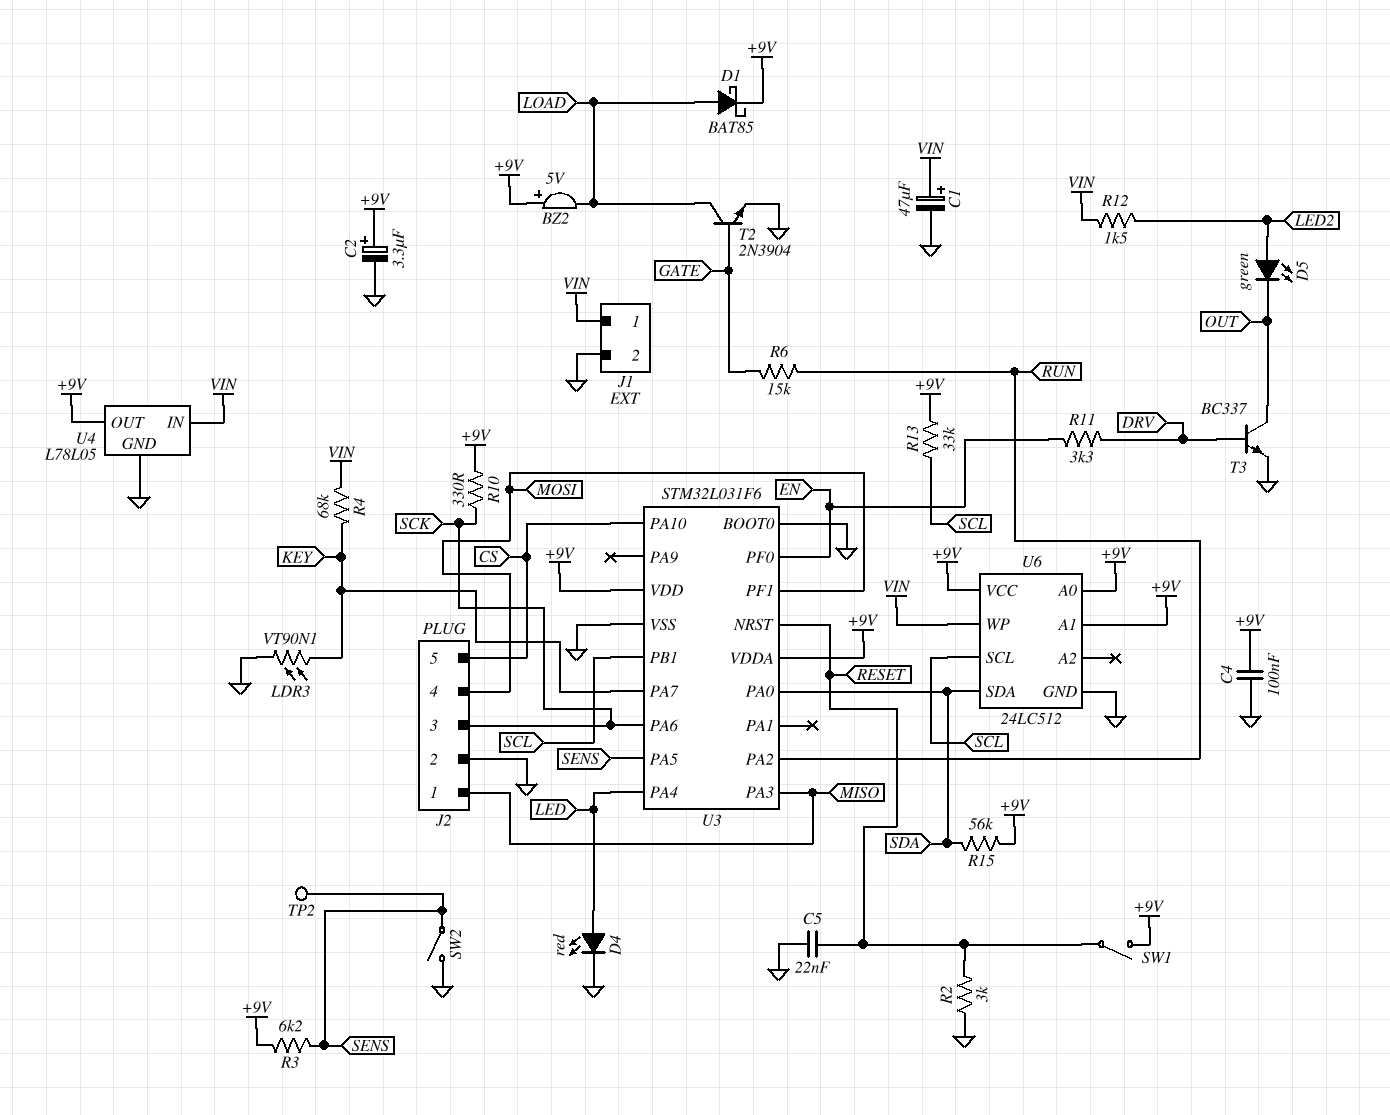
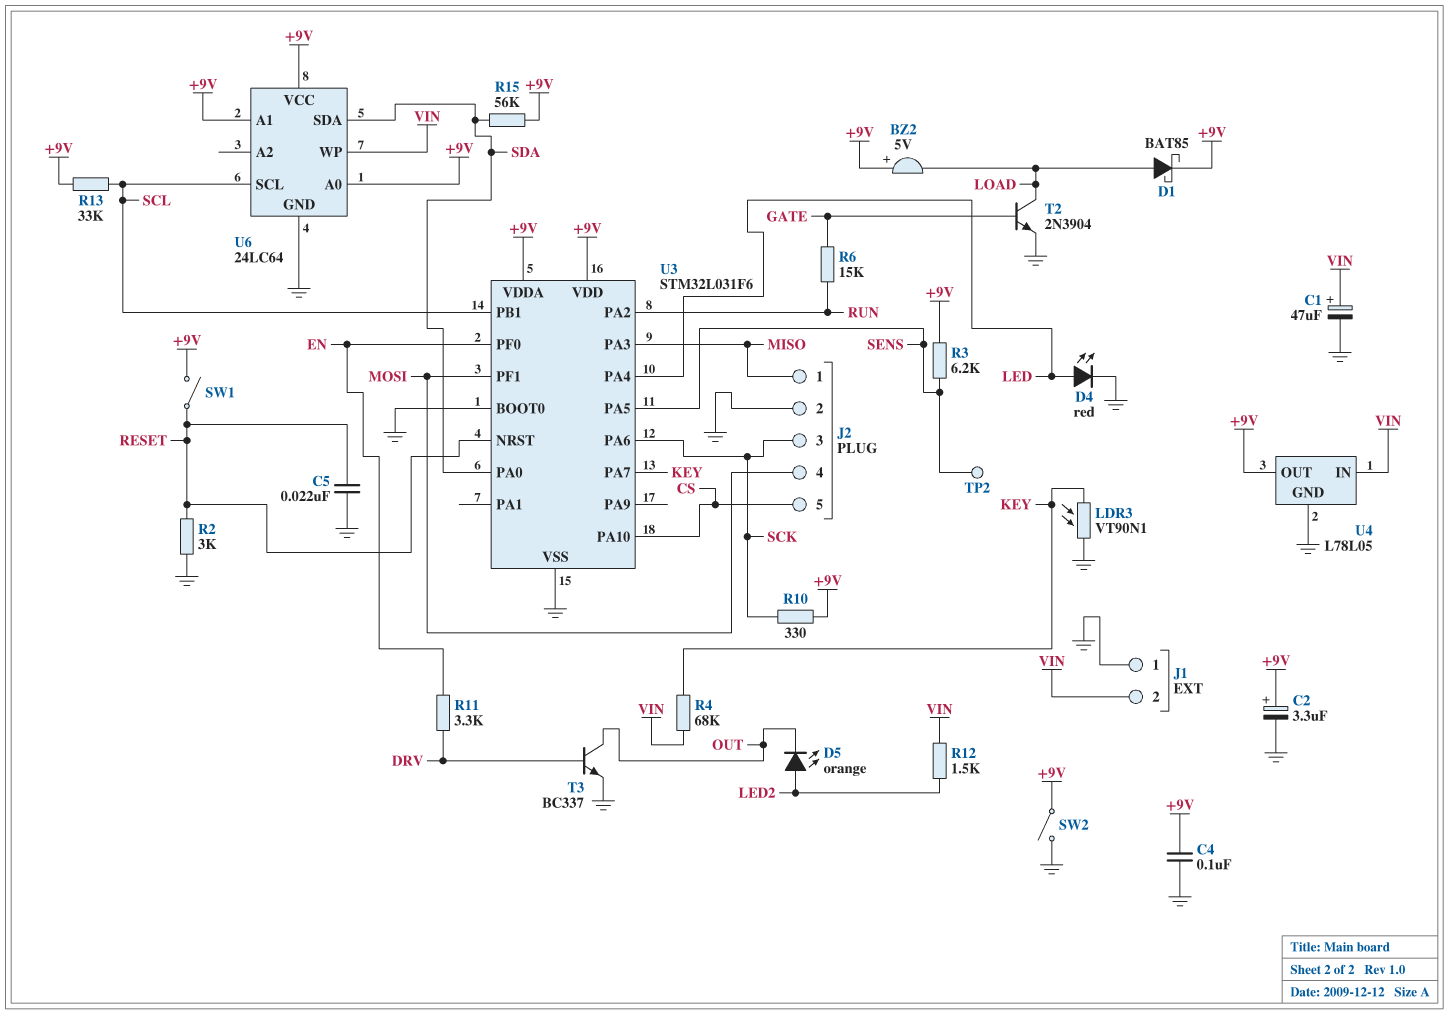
D5: LED green (A LED2, K OUT) -> LED orange (A LED2, K OUT)
J1 pin 1: VIN -> GND
J1 pin 2: GND -> VIN
SW2: switch (GND, SENS) -> switch (+9V, GND)
U6: 24LC512 -> 24LC64

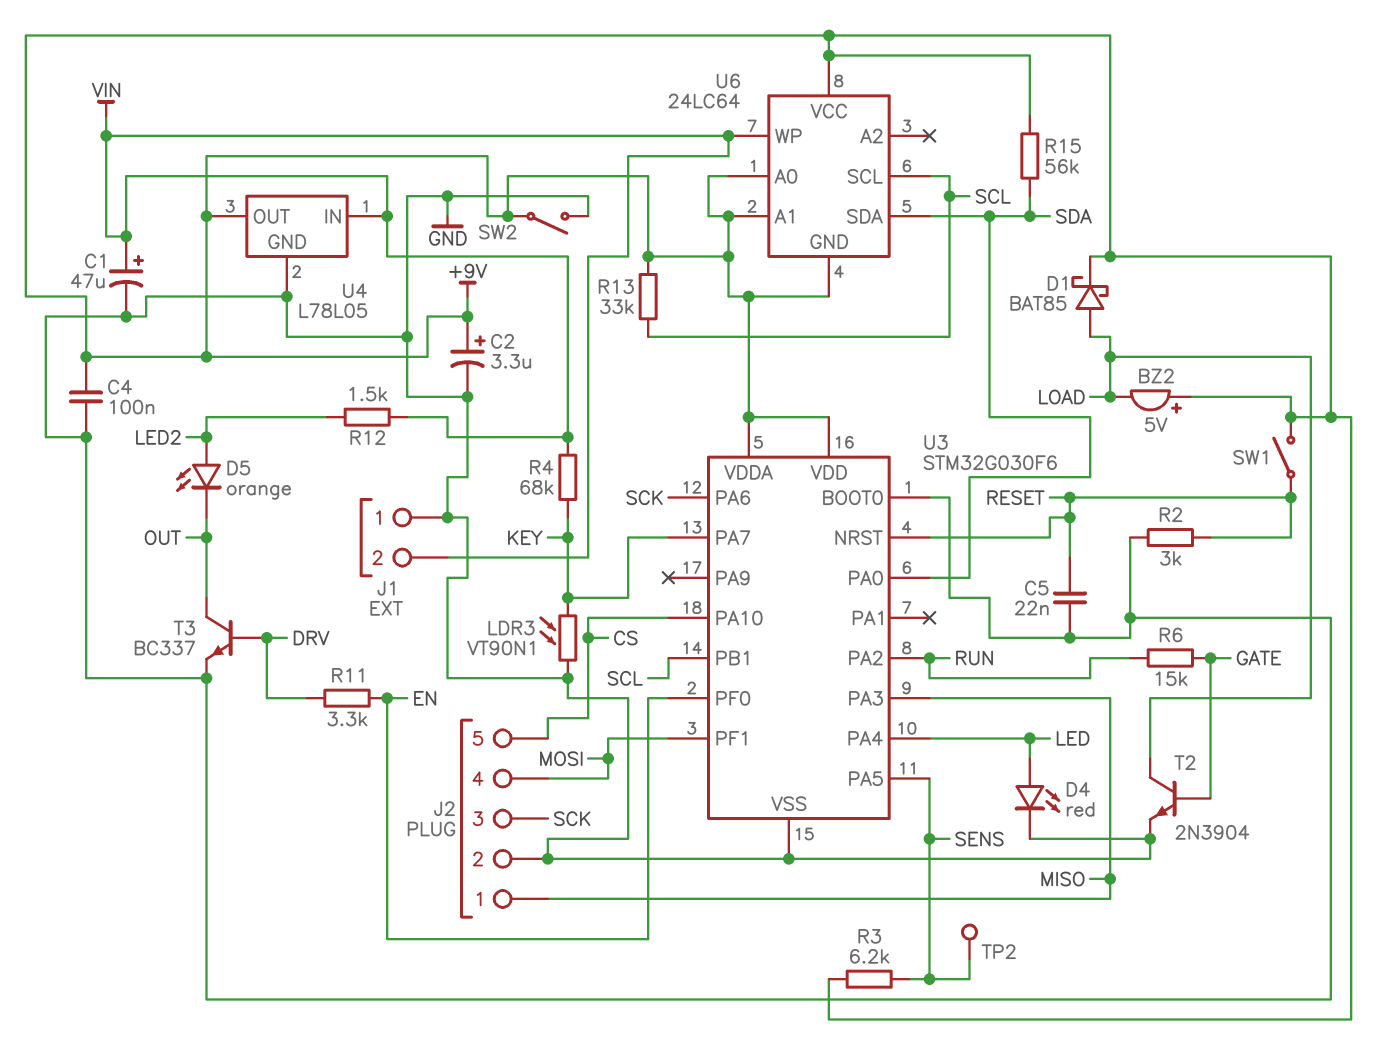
R10: 330 (+9V, SCK) -> none
U3: STM32L031F6 -> STM32G030F6
U6 pin GND: GND -> +9V

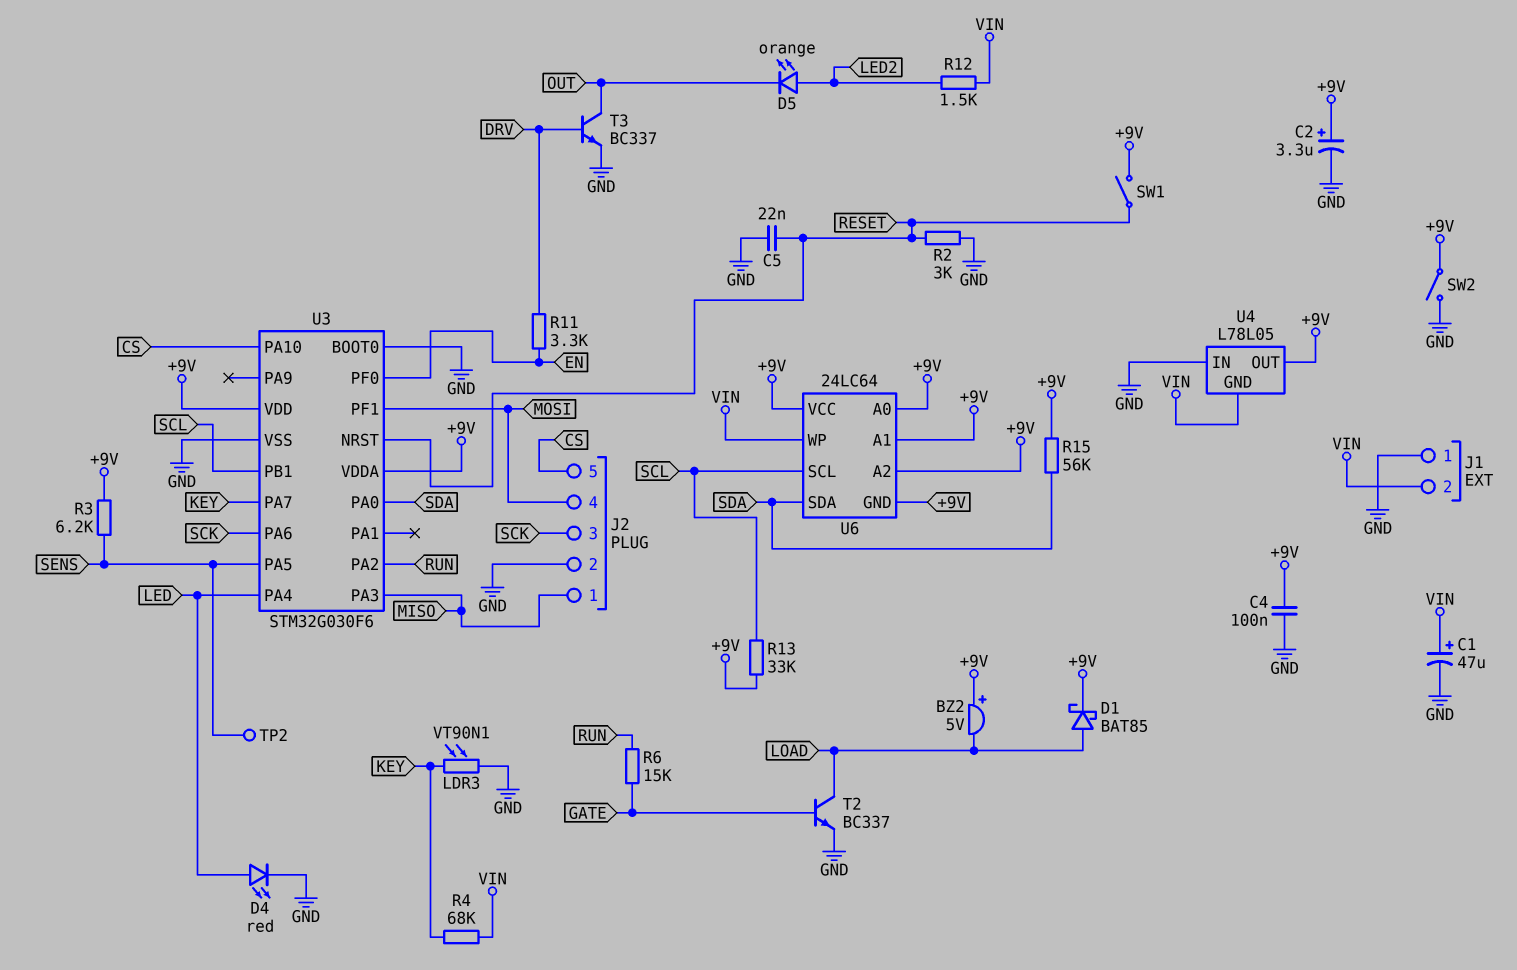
T2: NPN 2N3904 (B GATE, C LOAD, E GND) -> NPN BC337 (B GATE, C LOAD, E GND)
U4 pin GND: GND -> VIN
U4 pin IN: VIN -> GND
U6 pin A2: none -> +9V

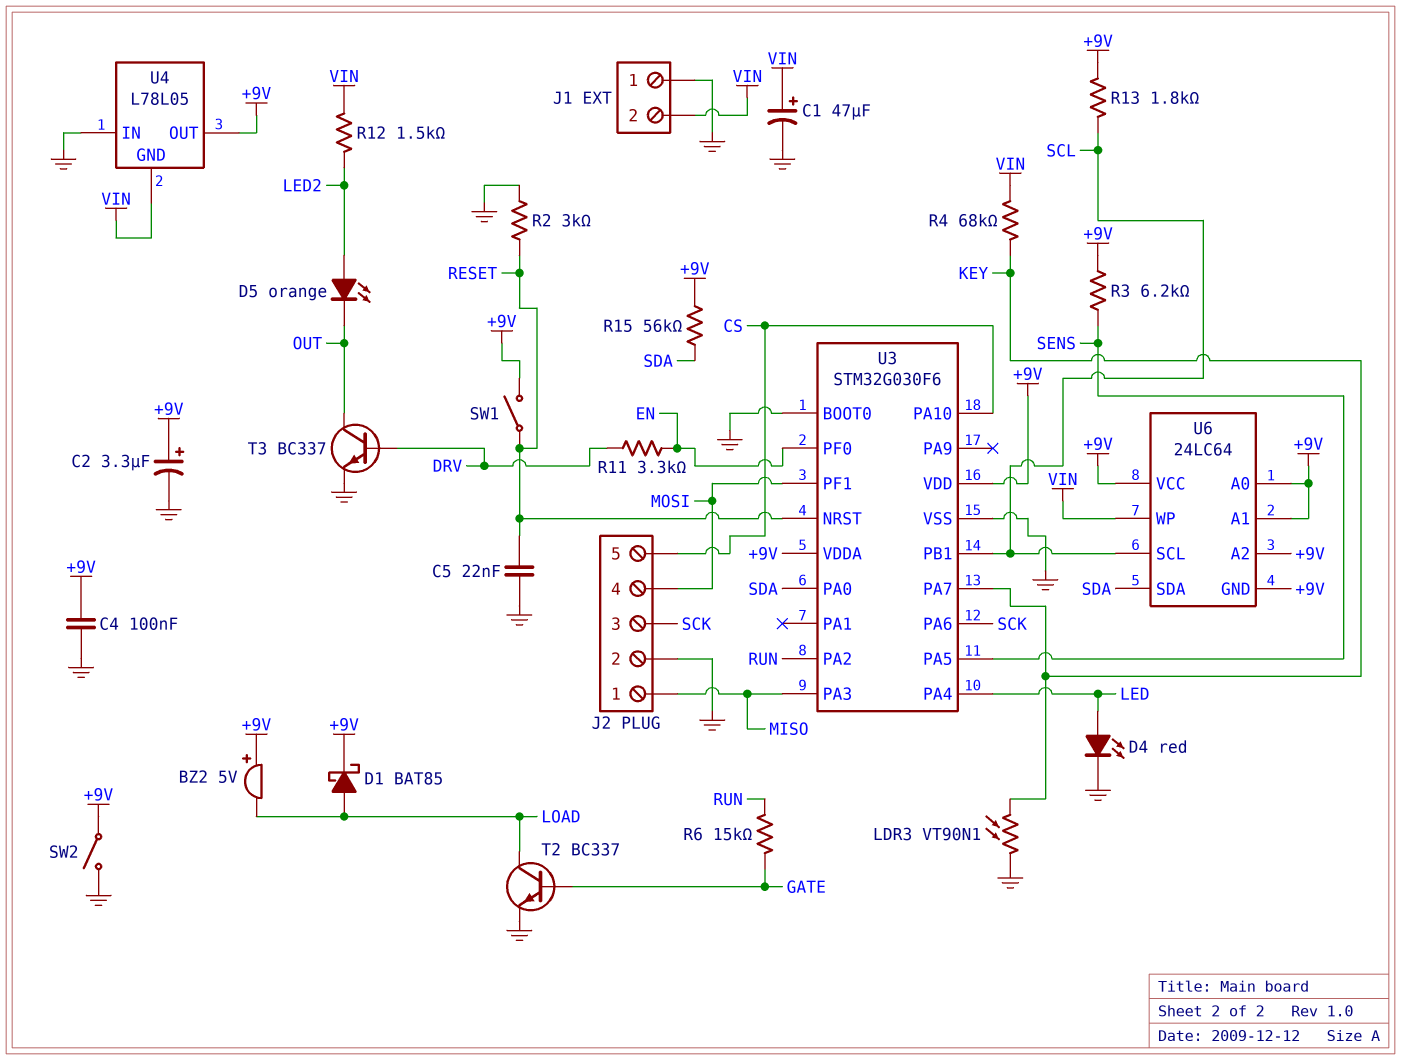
R13: 33k (+9V, SCL) -> 1.8k (+9V, SCL)
TP2: test point (SENS) -> none

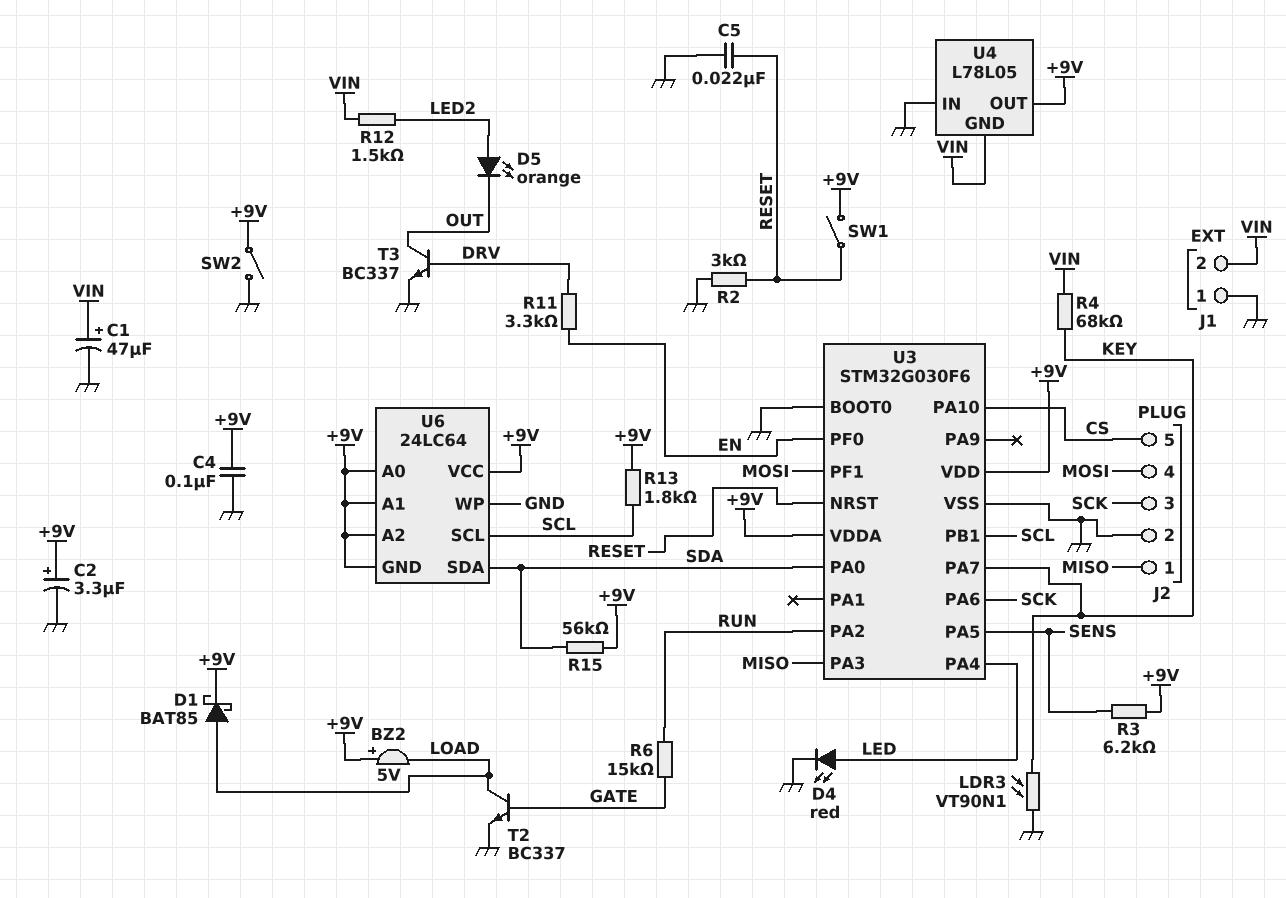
U6 pin WP: VIN -> GND

